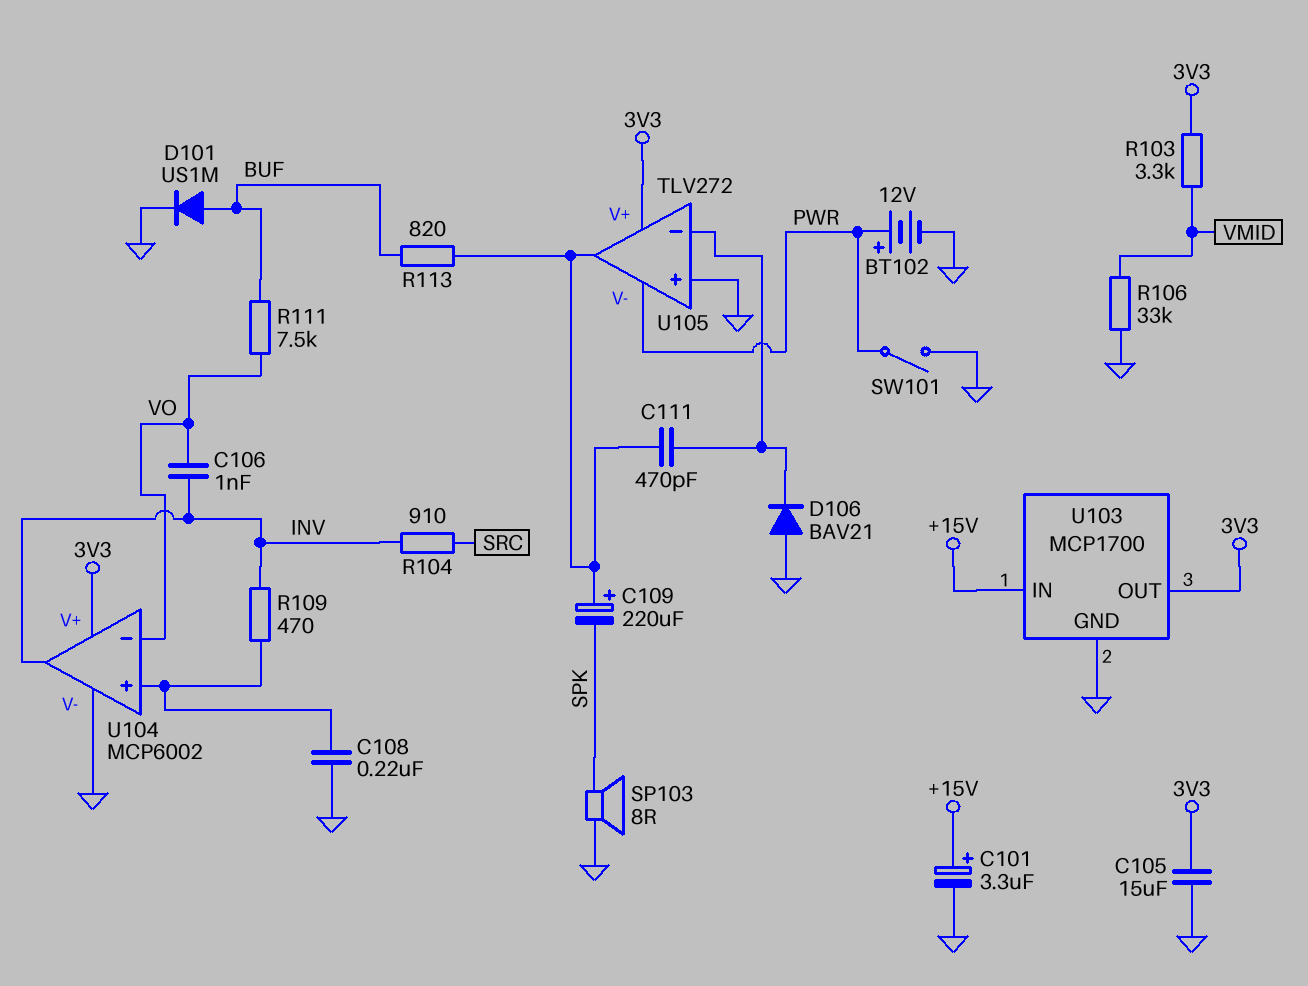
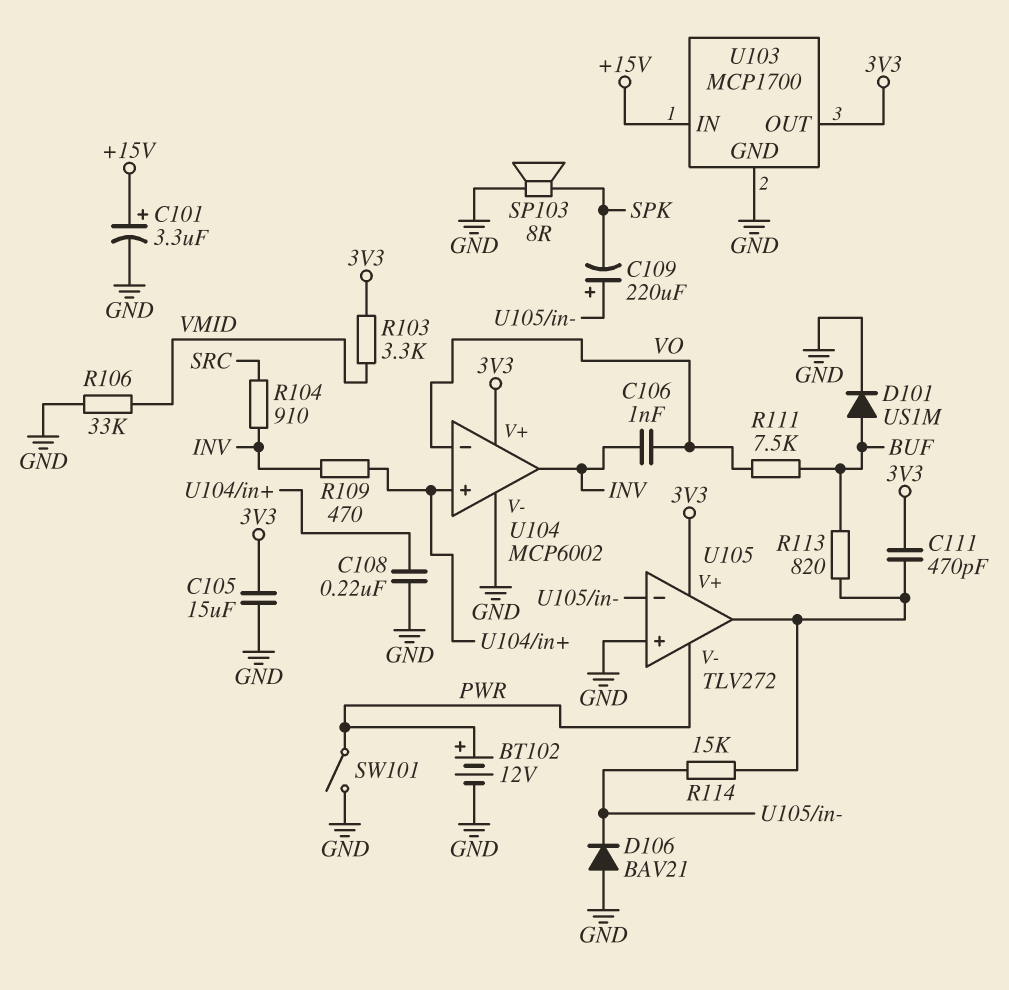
C109: 220uF (plus U105/out, minus SPK) -> 220uF (plus U105/in-, minus SPK)
C111: 470pF (U105/in-, U105/out) -> 470pF (3V3, U105/out)
R114: none -> 15k (U105/in-, U105/out)

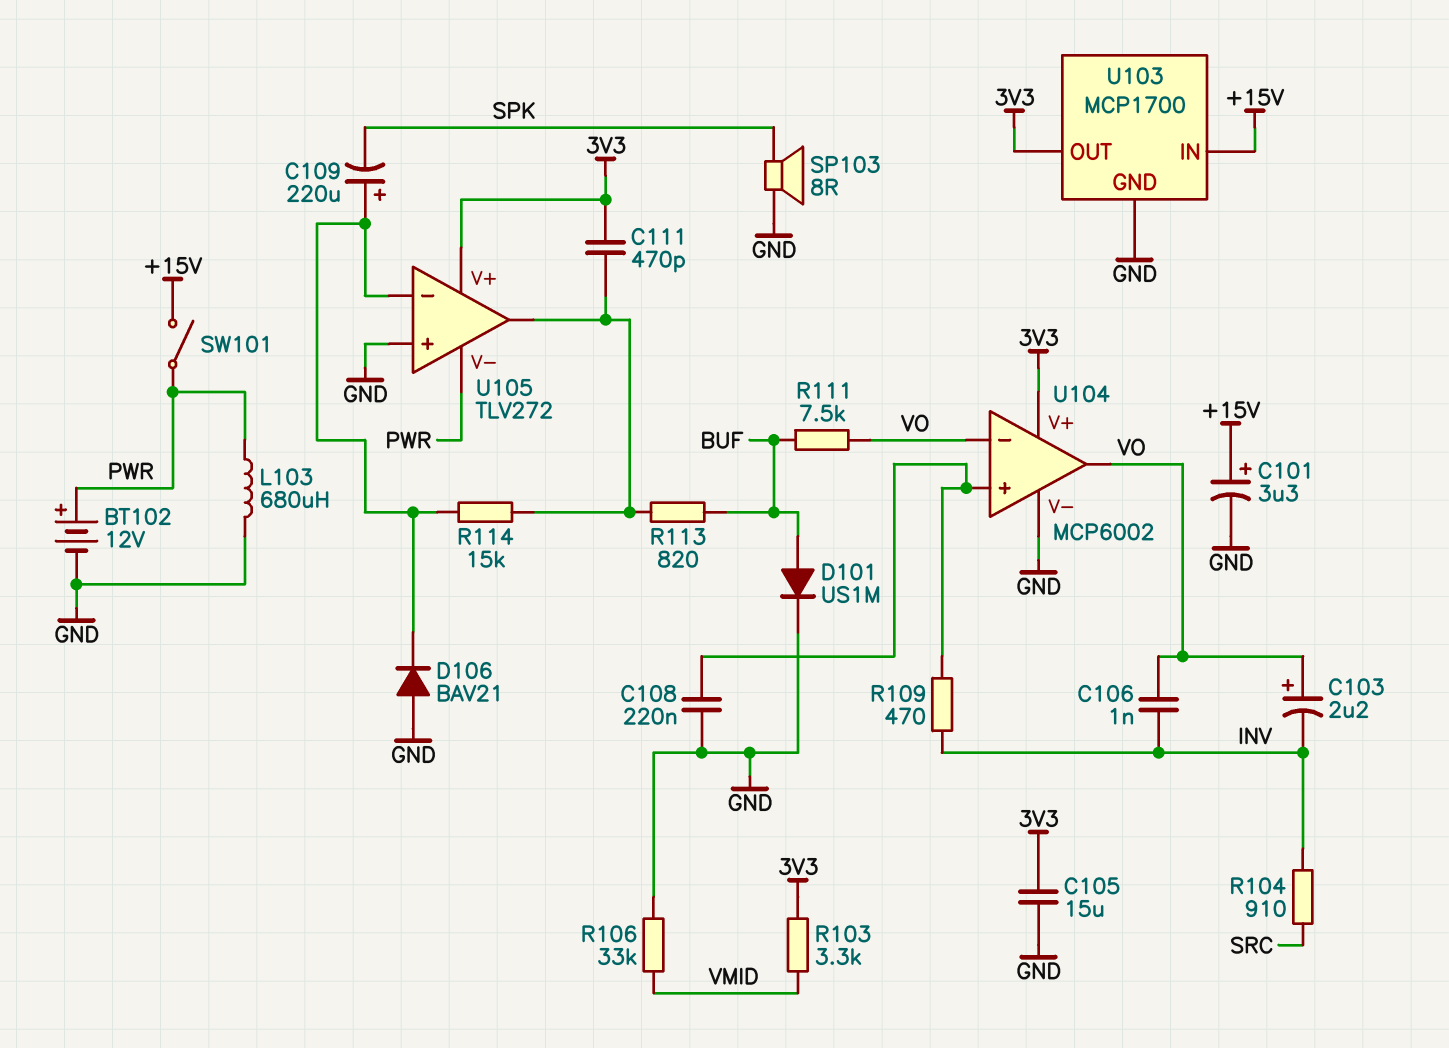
C103: none -> 2.2uF (plus VO, minus INV)
L103: none -> 680uH (GND, PWR)
SW101: switch (GND, PWR) -> switch (+15V, PWR)
U104 pin out: INV -> VO

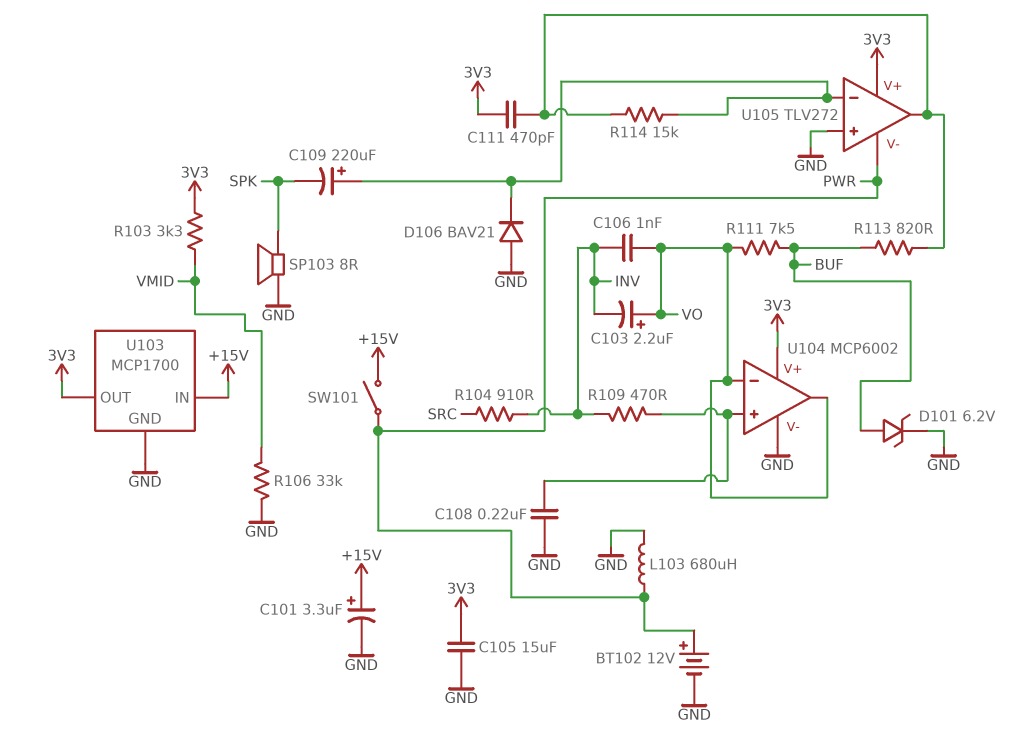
D101: diode US1M (A BUF, K GND) -> zener 6.2V (A BUF, K GND)

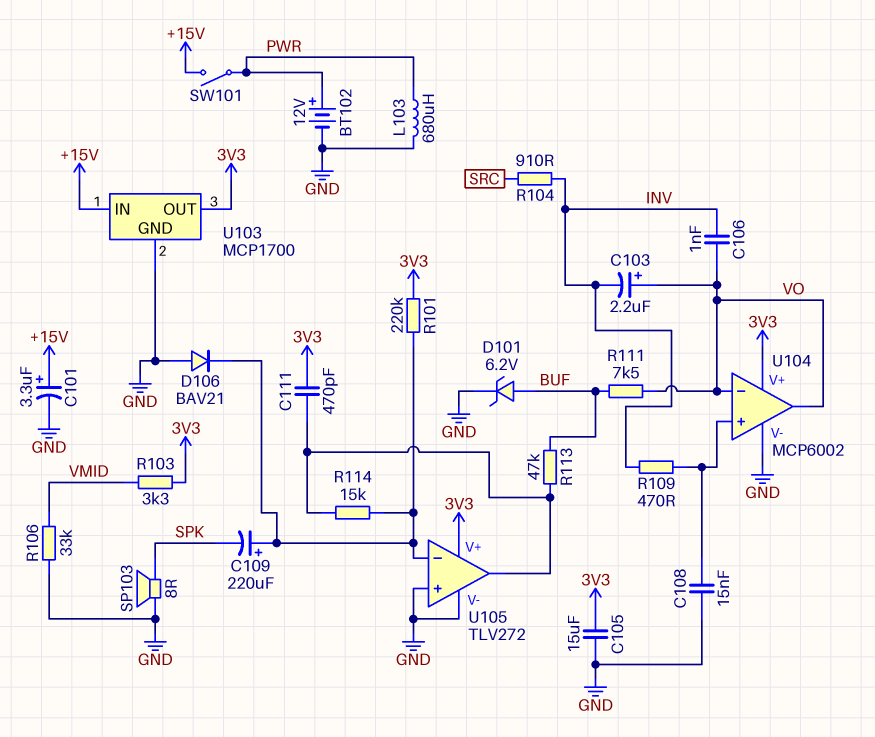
C108: 220nF (GND, U104/in+) -> 15nF (GND, U104/in+)
R101: none -> 220k (3V3, U105/in-)
R113: 820 (BUF, U105/out) -> 47k (BUF, U105/out)
U105 pin V-: PWR -> GND

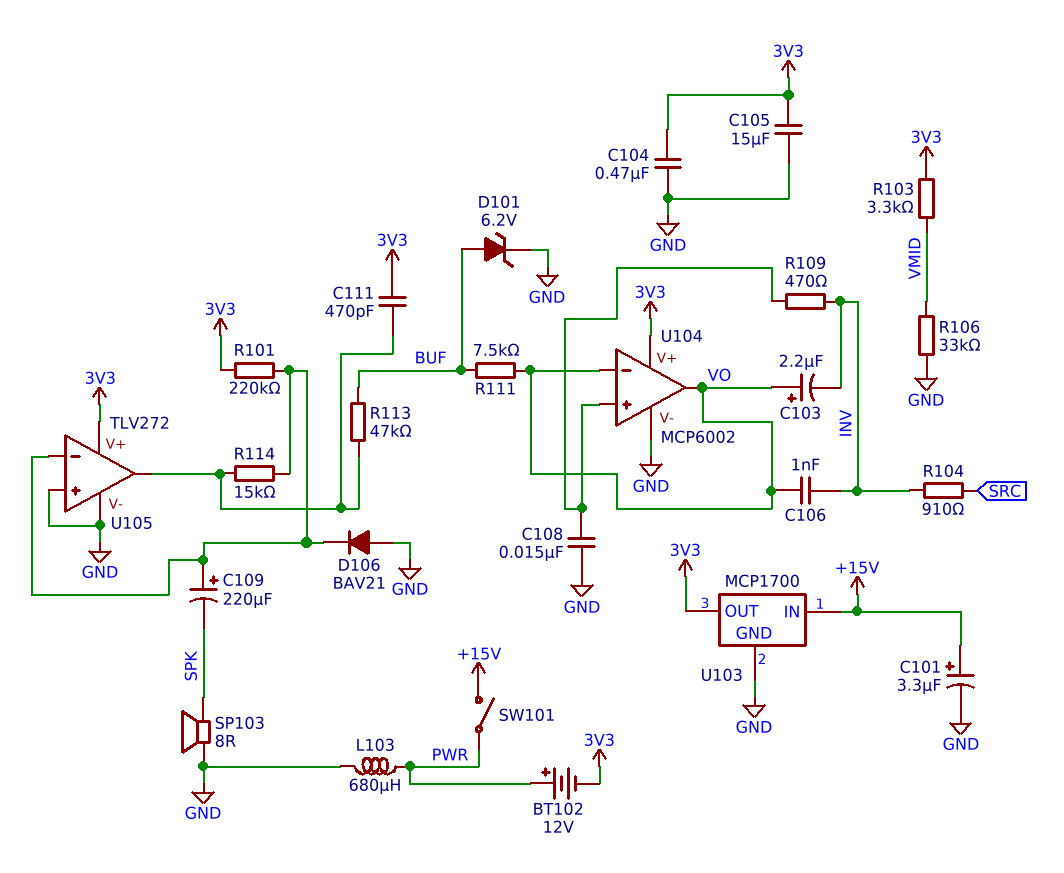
BT102: 12V (plus PWR, minus GND) -> 12V (plus PWR, minus 3V3)
C104: none -> 470nF (3V3, GND)

